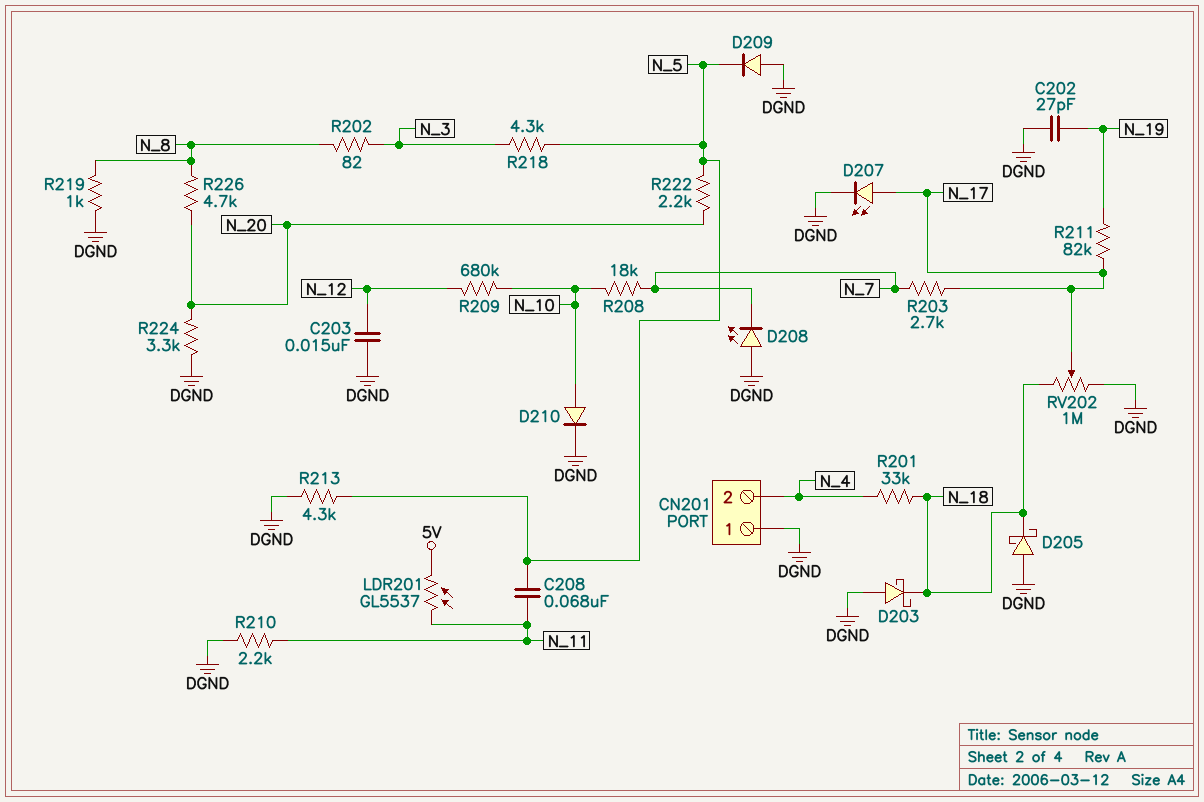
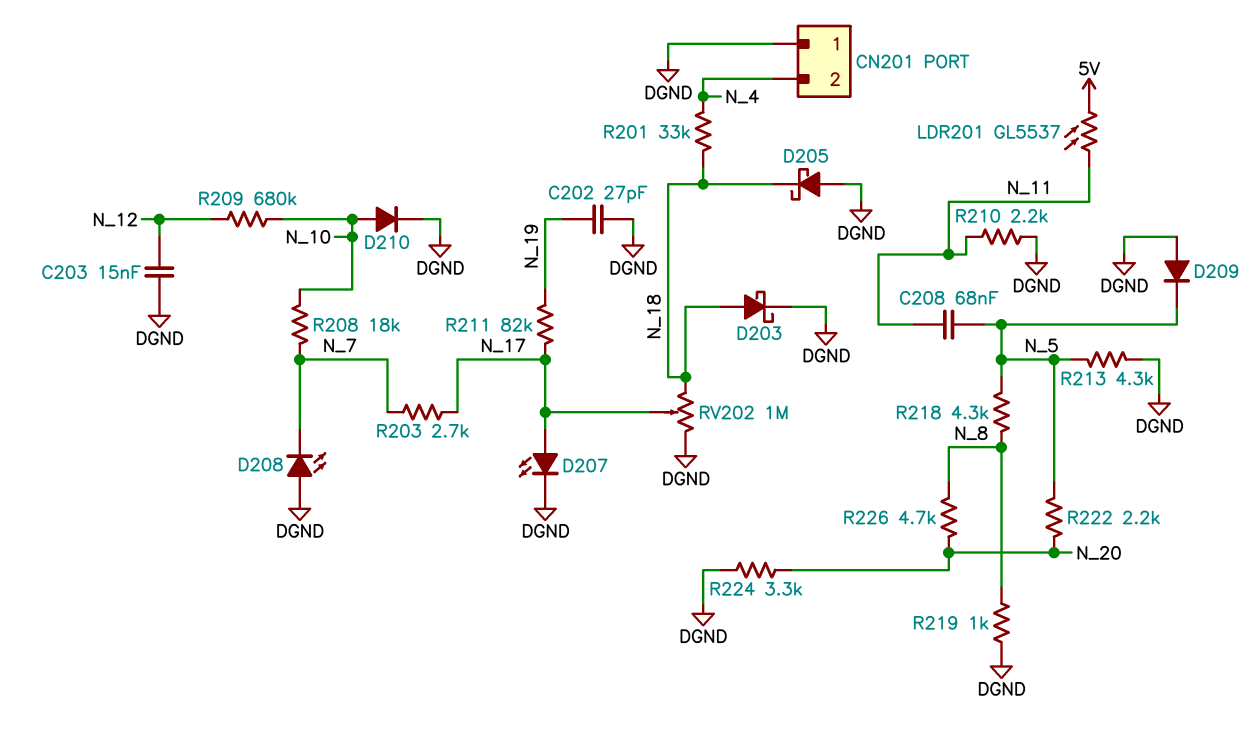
D203: schottky (A DGND, K N_18) -> schottky (A N_18, K DGND)
R202: 82 (N_3, N_8) -> none
R218: 4.3k (N_3, N_5) -> 4.3k (N_5, N_8)

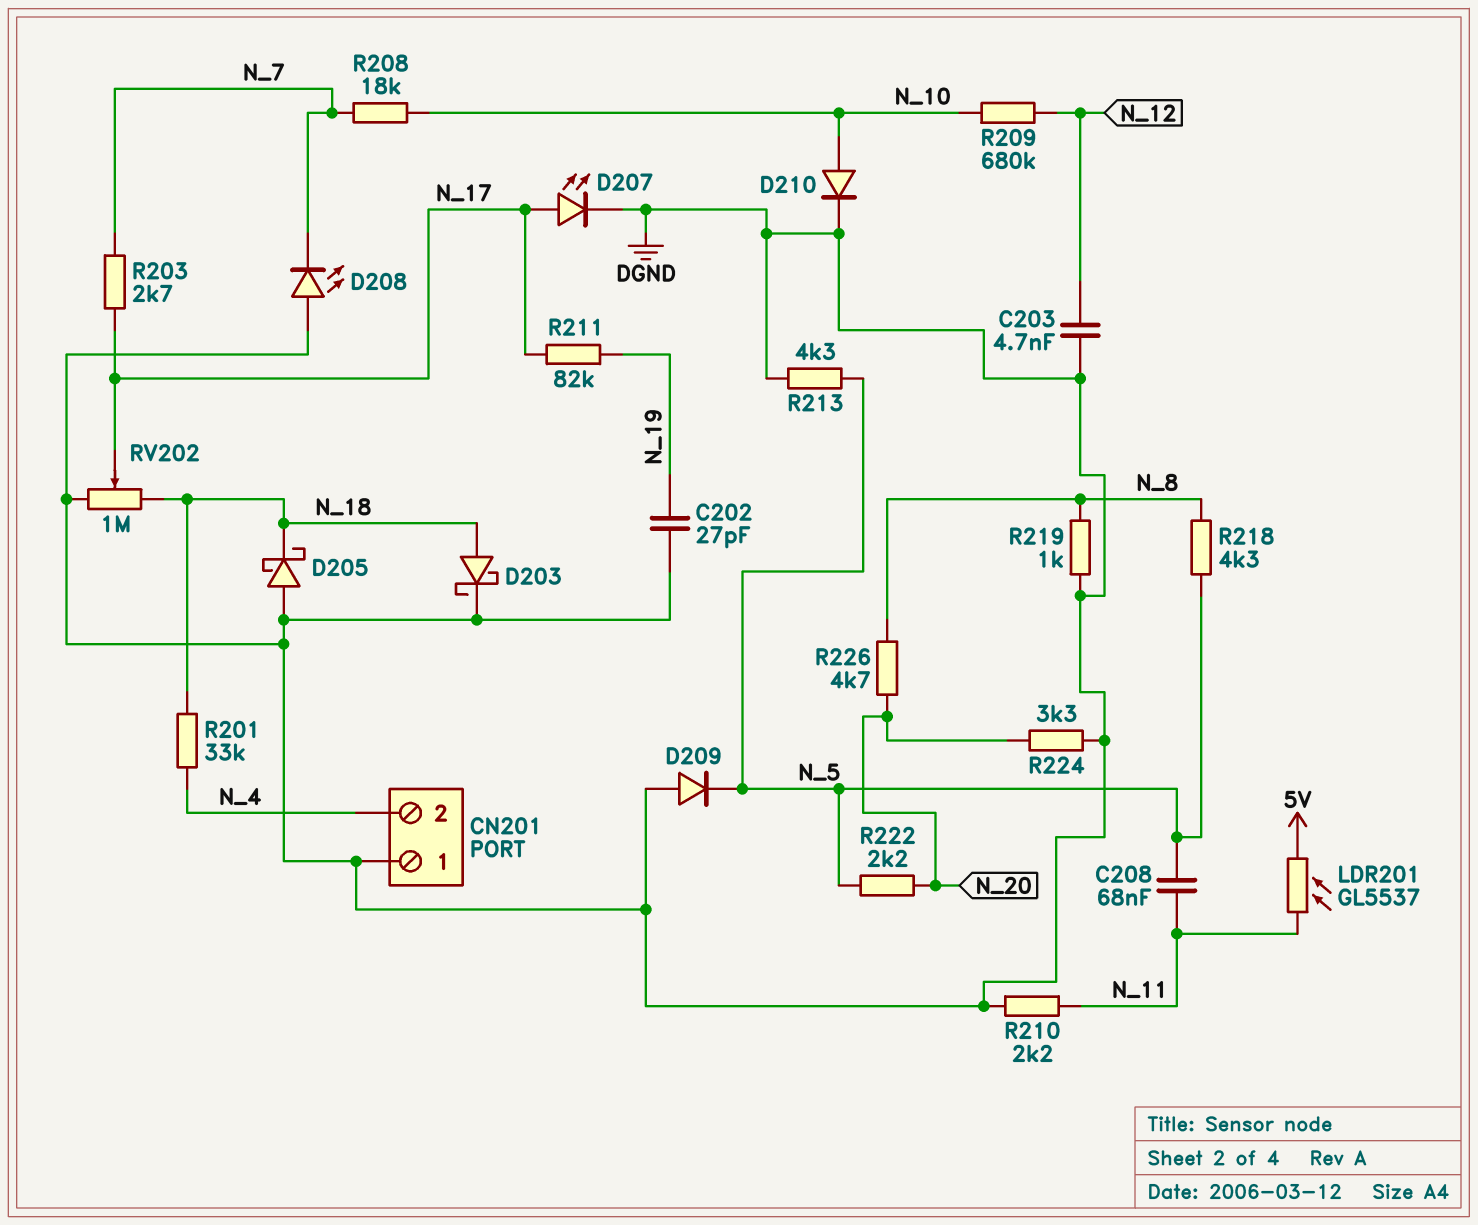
C203: 15nF (DGND, N_12) -> 4.7nF (DGND, N_12)

